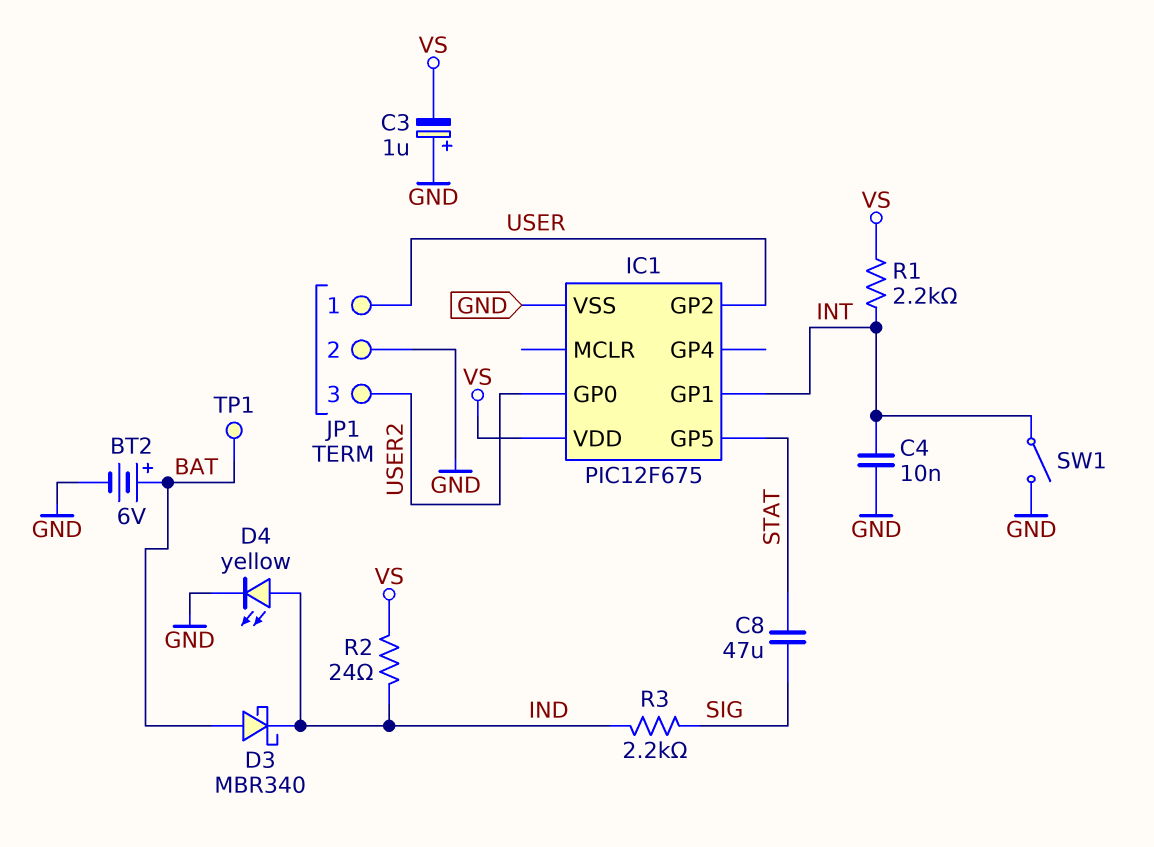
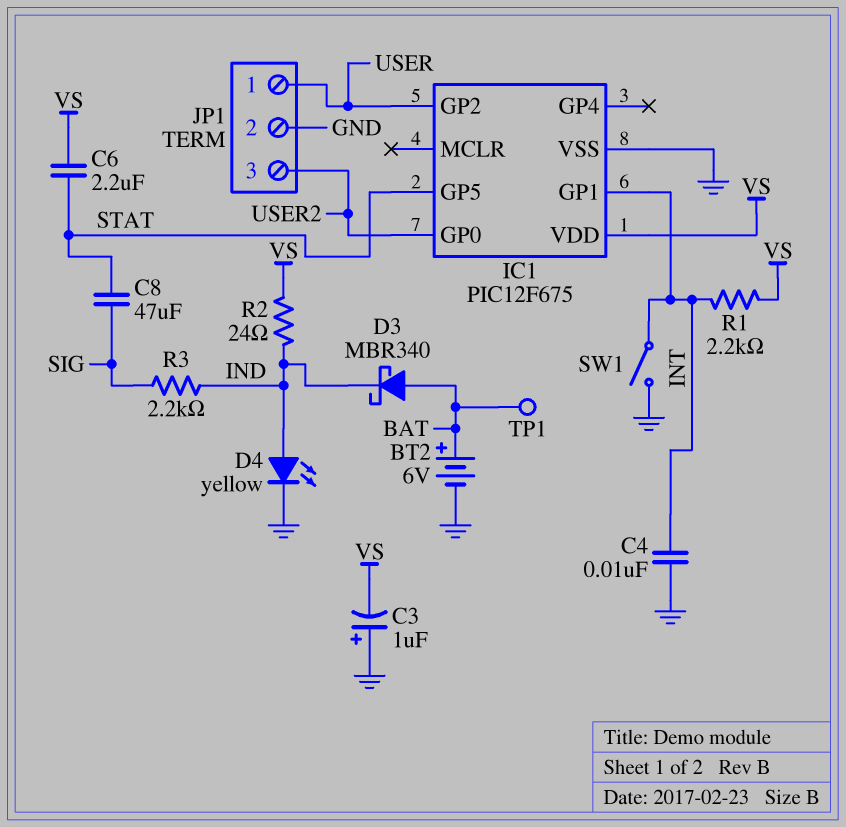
C6: none -> 2.2uF (STAT, VS)

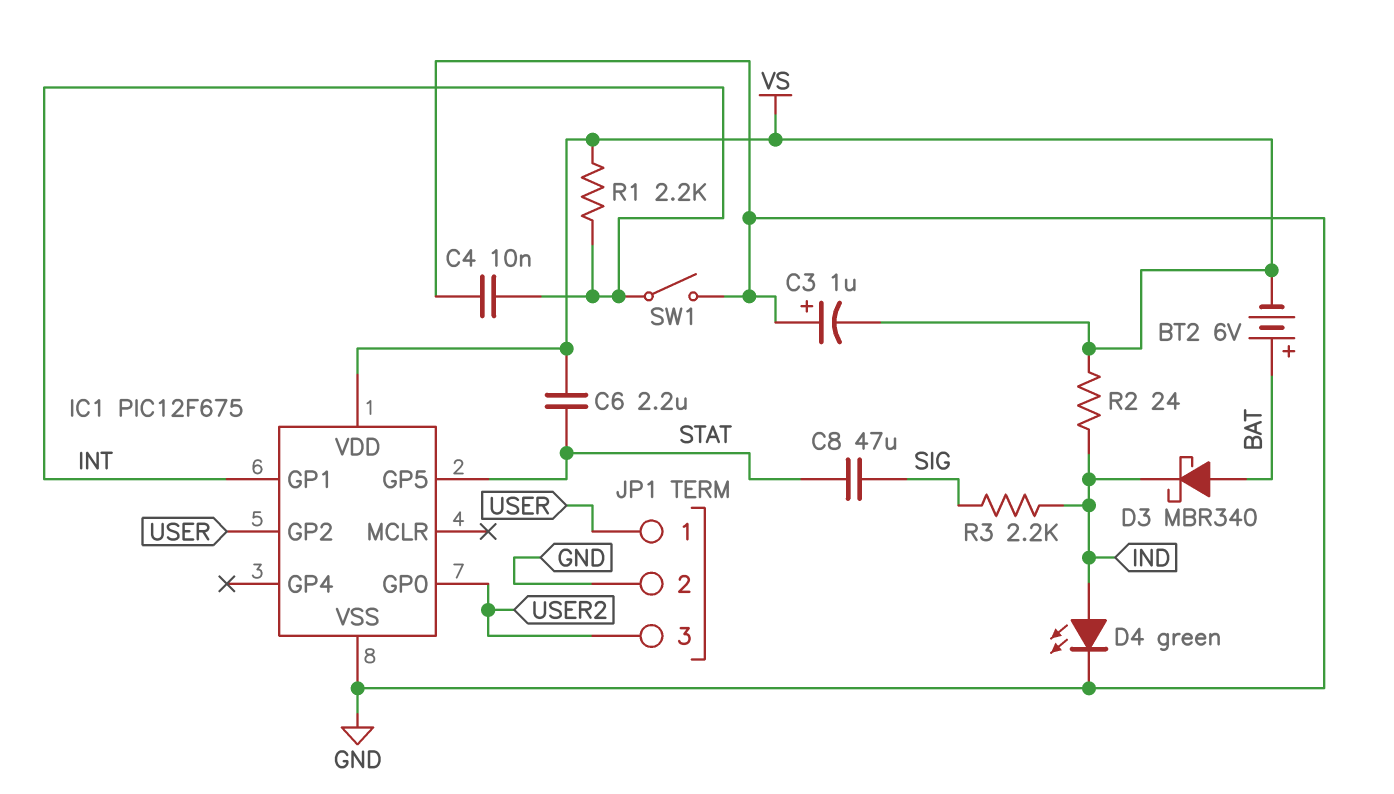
BT2: 6V (plus BAT, minus GND) -> 6V (plus BAT, minus VS)
D4: LED yellow (A IND, K GND) -> LED green (A IND, K GND)
TP1: test point (BAT) -> none

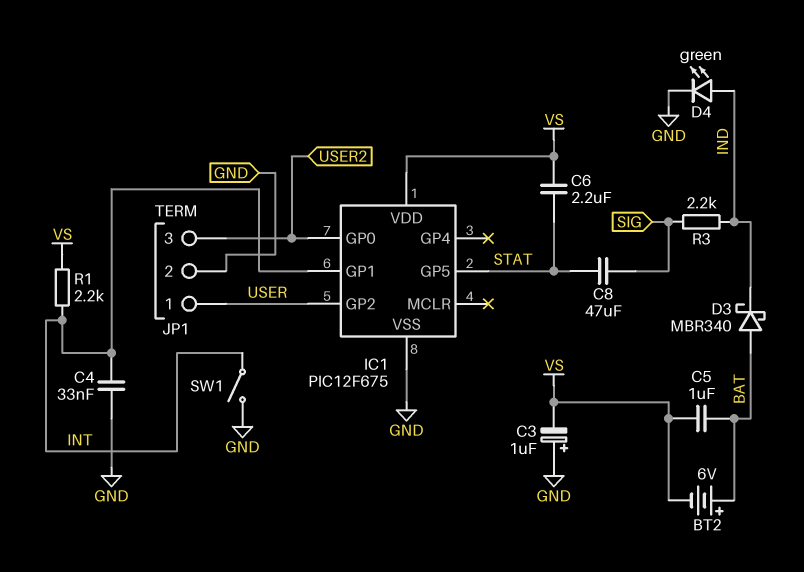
C4: 10nF (GND, INT) -> 33nF (GND, INT)
C5: none -> 1uF (BAT, VS)
R2: 24 (IND, VS) -> none

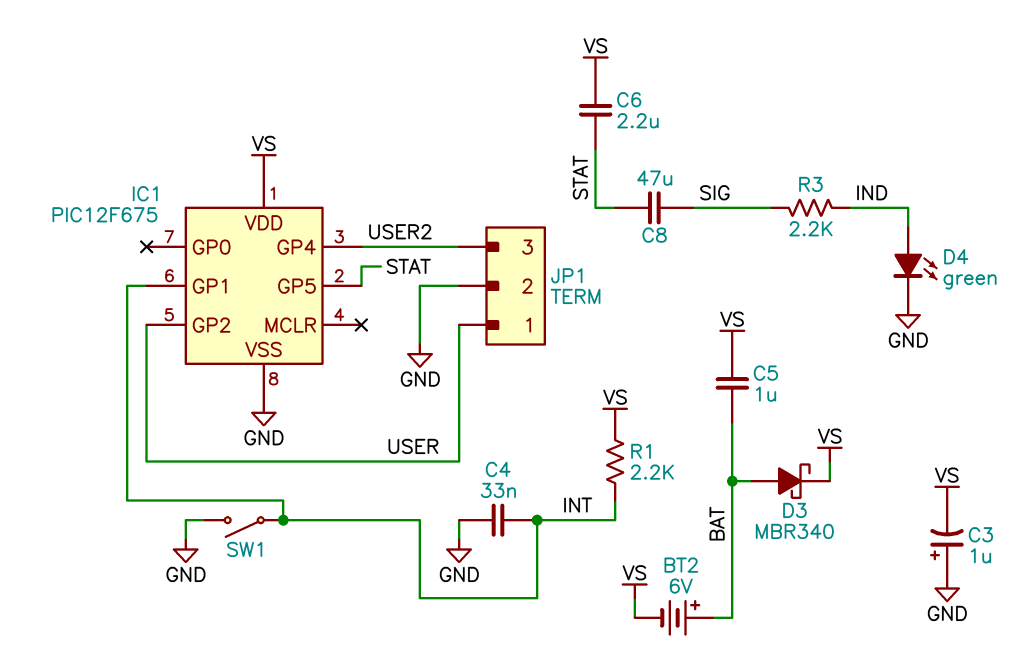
D3: schottky MBR340 (A BAT, K IND) -> schottky MBR340 (A BAT, K VS)
IC1 pin GP0: USER2 -> none
IC1 pin GP4: none -> USER2

